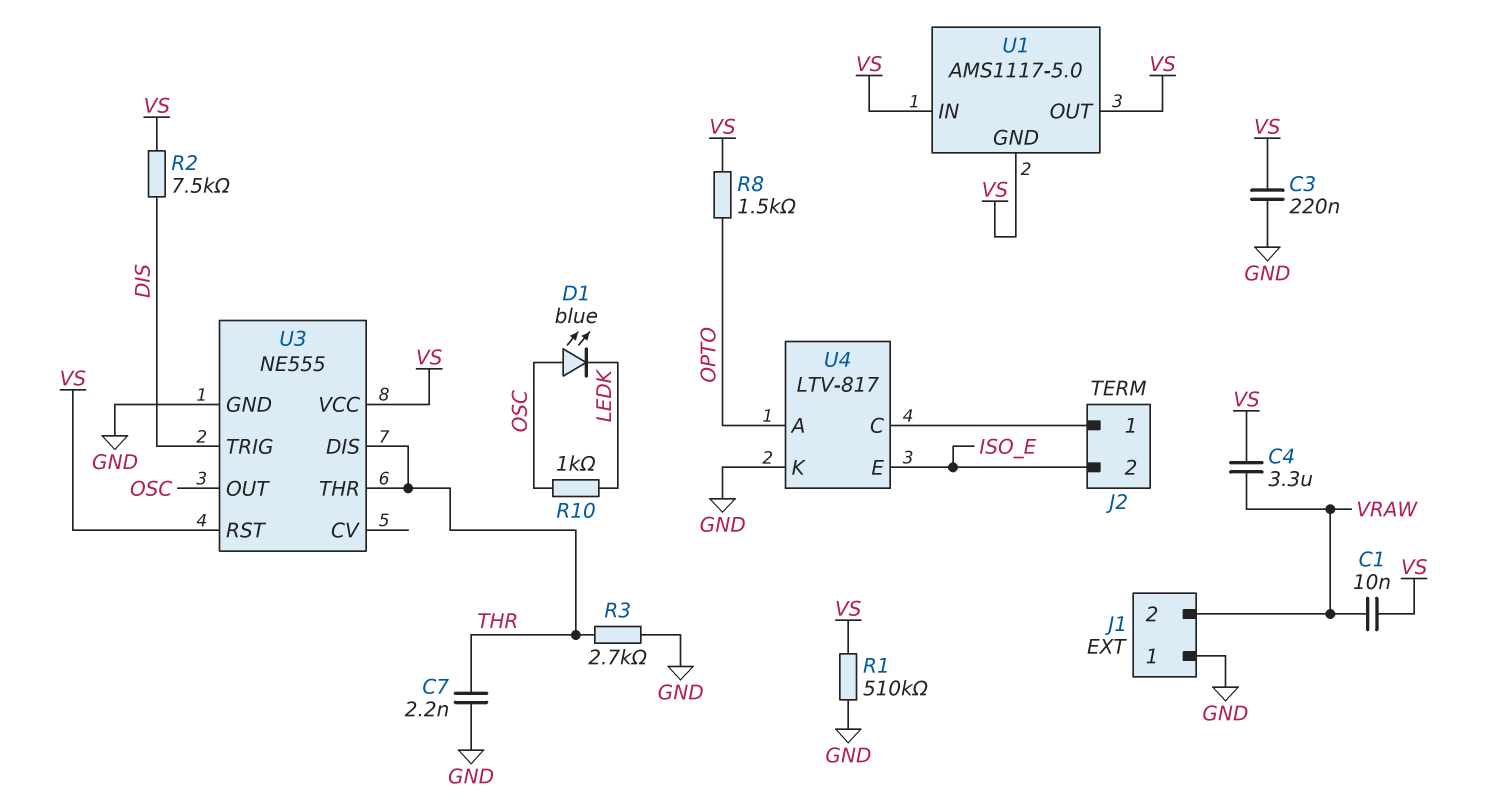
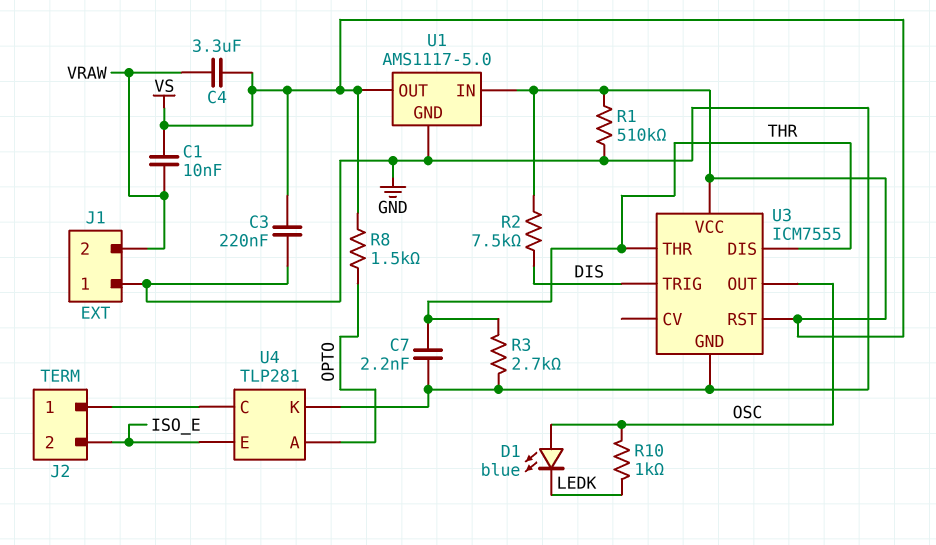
U1 pin GND: VS -> GND
U3: NE555 -> ICM7555
U4: LTV-817 -> TLP281

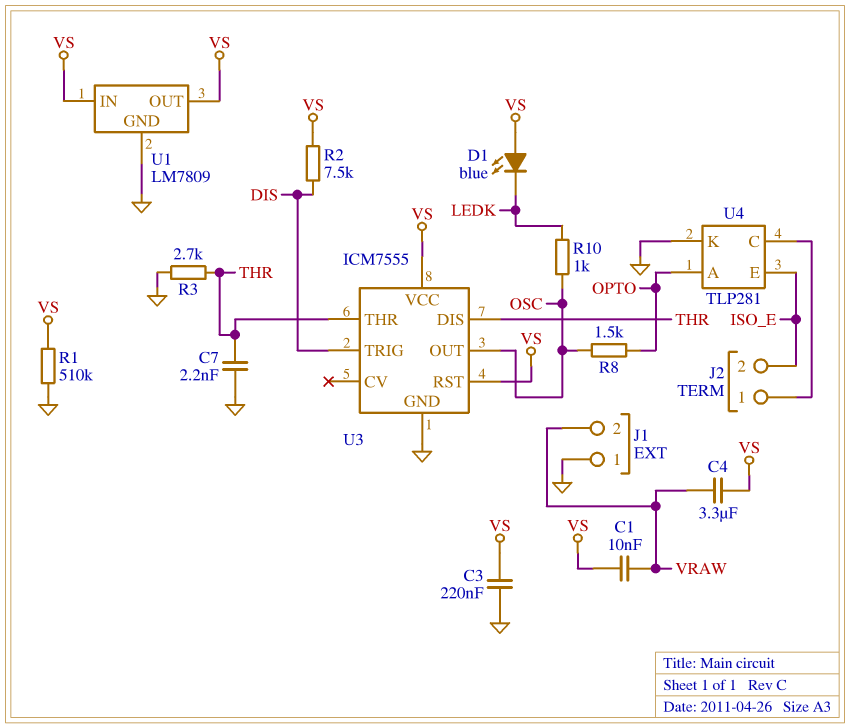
D1: LED blue (A OSC, K LEDK) -> LED blue (A VS, K LEDK)
R8: 1.5k (OPTO, VS) -> 1.5k (OPTO, OSC)
U1: AMS1117-5.0 -> LM7809

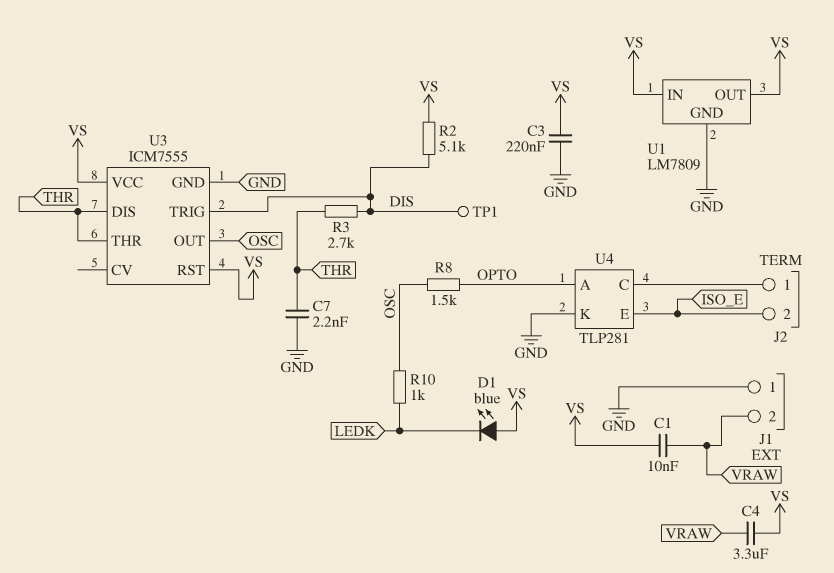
R1: 510k (GND, VS) -> none
R2: 7.5k (DIS, VS) -> 5.1k (DIS, VS)
R3: 2.7k (GND, THR) -> 2.7k (DIS, THR)
TP1: none -> test point (DIS)

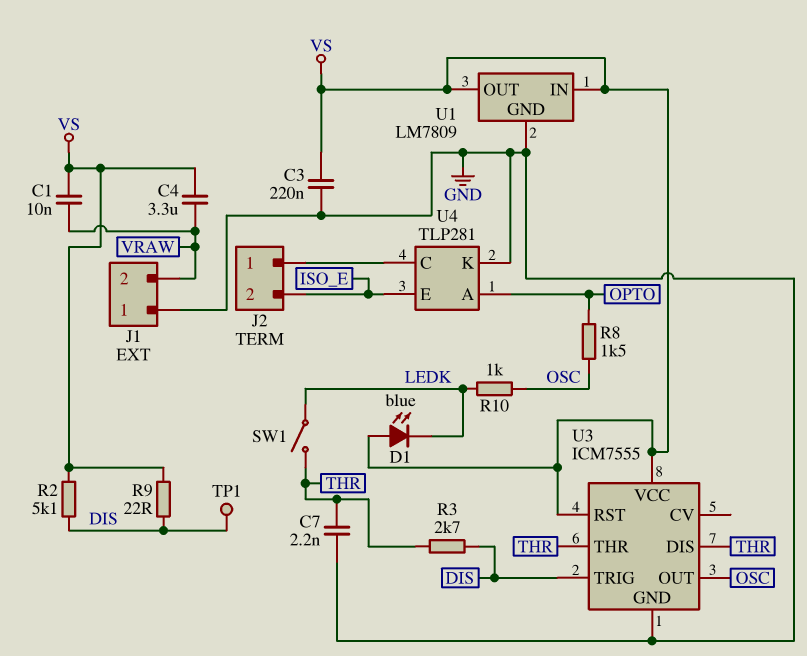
R9: none -> 22 (DIS, VS)
SW1: none -> switch (LEDK, THR)

